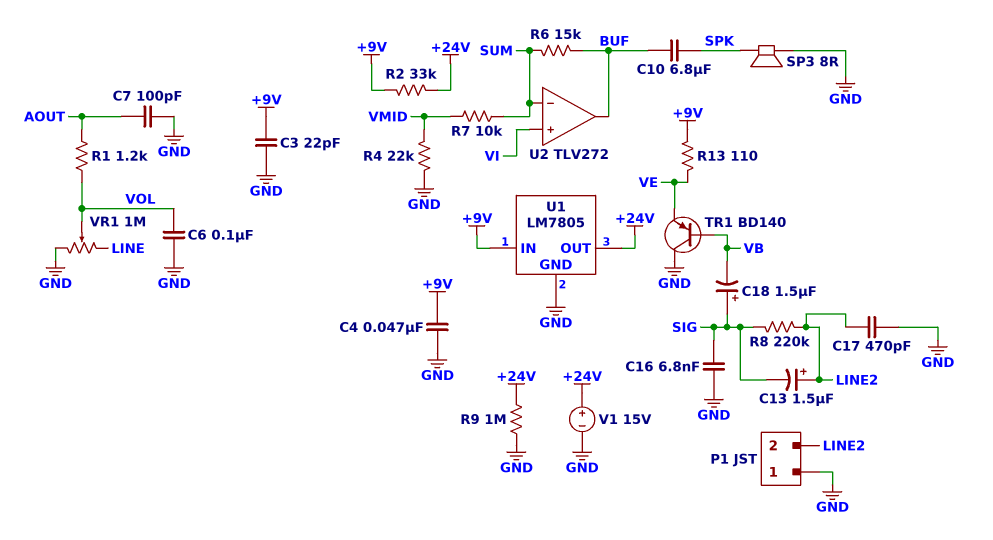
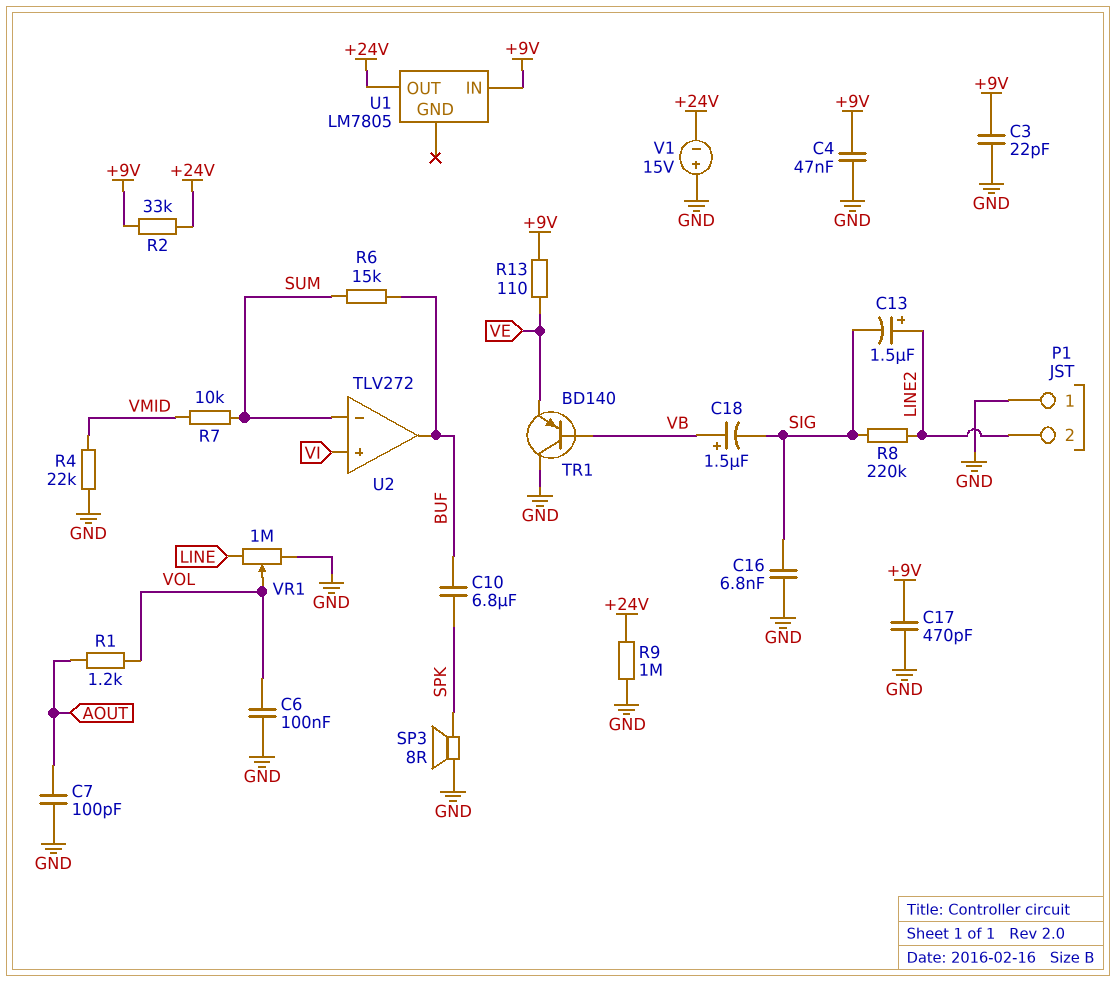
C17: 470pF (GND, LINE2) -> 470pF (+9V, GND)
C18: 1.5uF (plus SIG, minus VB) -> 1.5uF (plus VB, minus SIG)
U1 pin GND: GND -> none
V1: 15V (plus +24V, minus GND) -> 15V (plus GND, minus +24V)

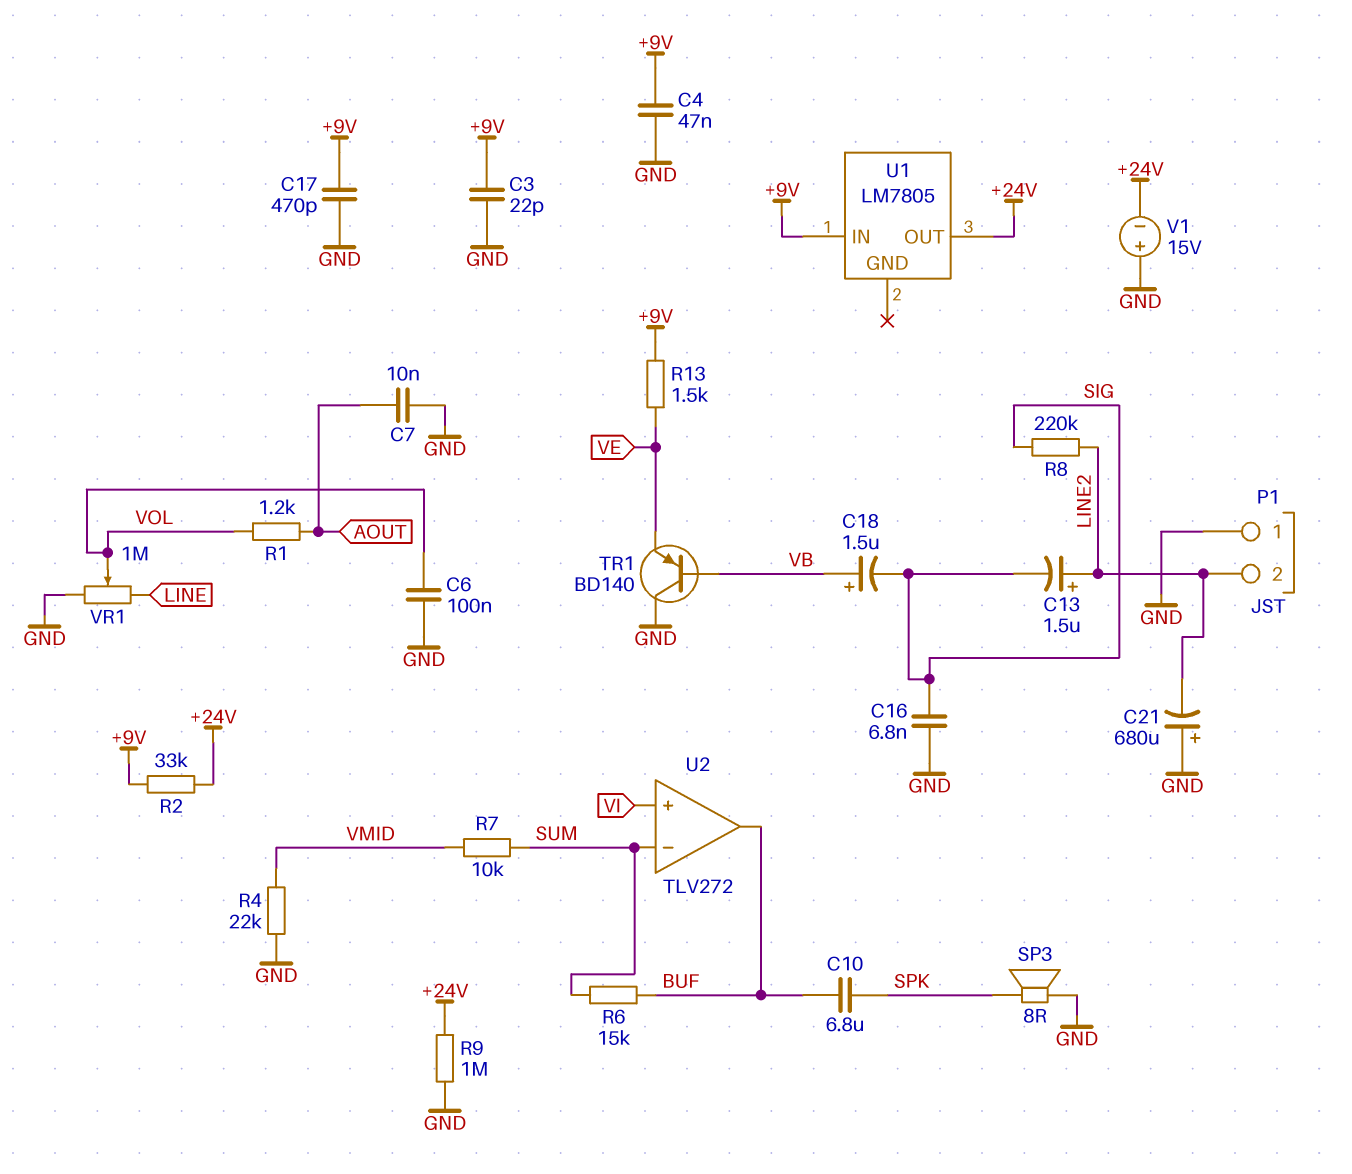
C7: 100pF (AOUT, GND) -> 10nF (AOUT, GND)
C21: none -> 680uF (plus GND, minus LINE2)
R13: 110 (+9V, VE) -> 1.5k (+9V, VE)

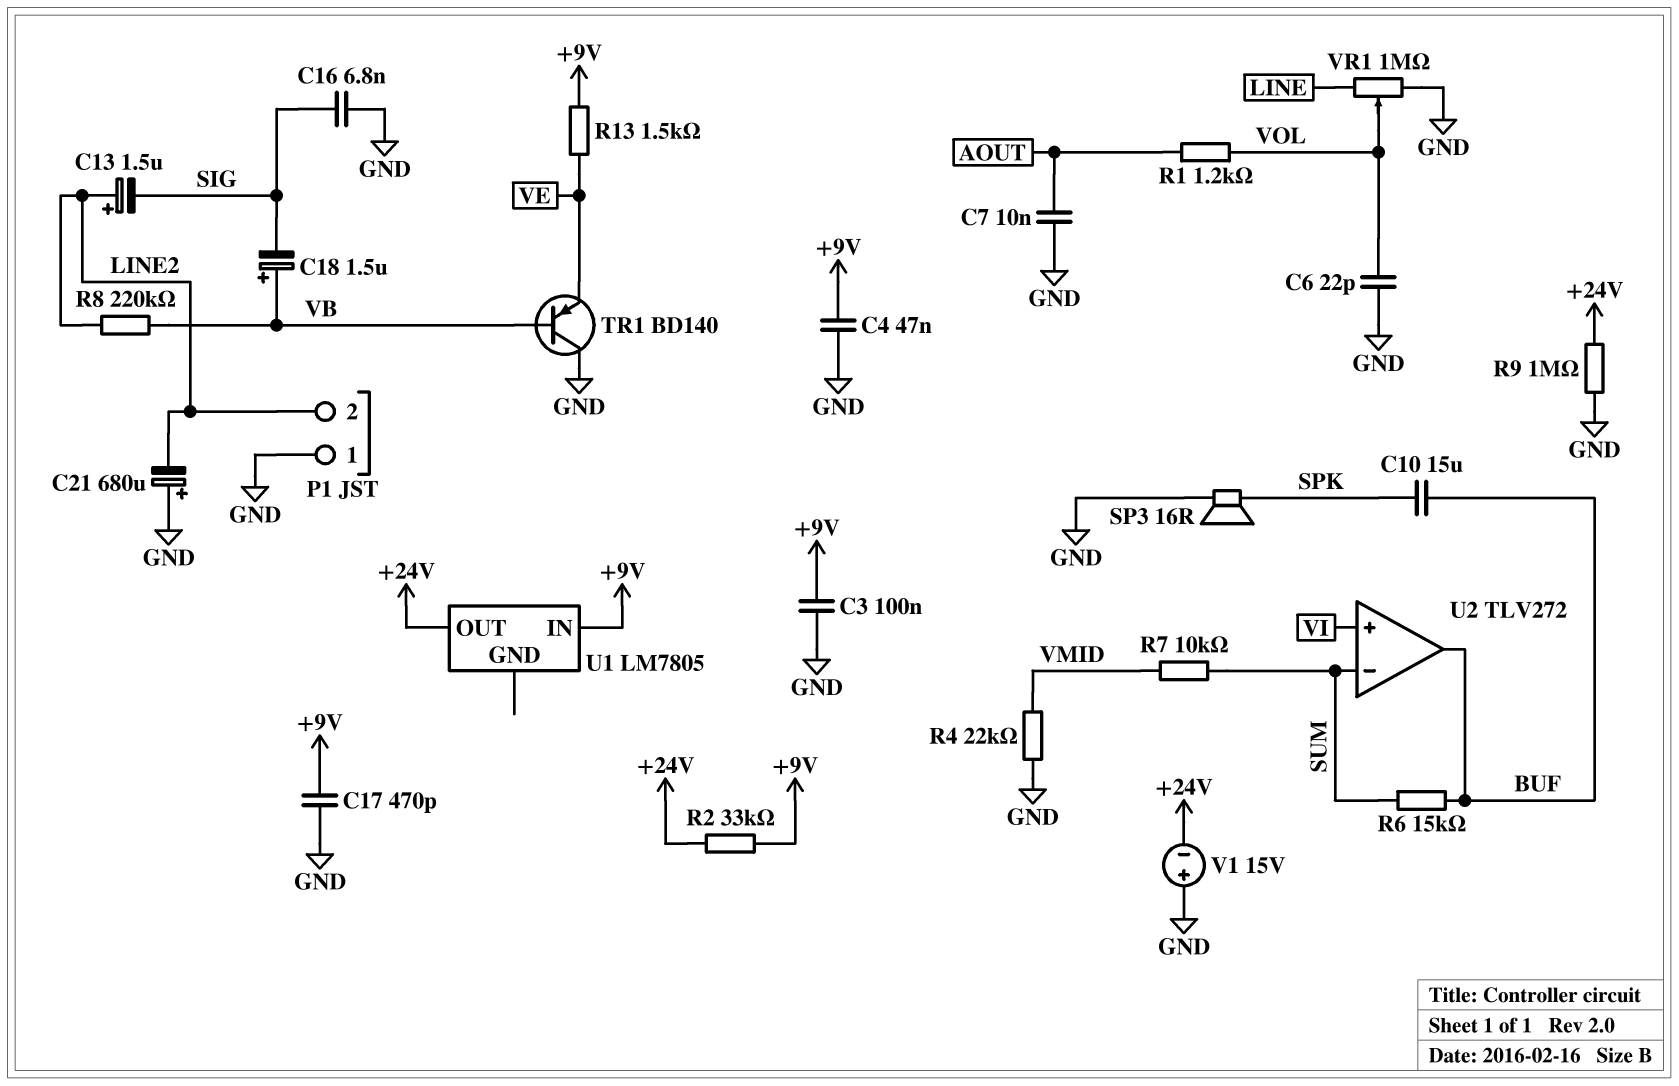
C3: 22pF (+9V, GND) -> 100nF (+9V, GND)
C6: 100nF (GND, VOL) -> 22pF (GND, VOL)
C10: 6.8uF (BUF, SPK) -> 15uF (BUF, SPK)
R8: 220k (LINE2, SIG) -> 220k (LINE2, VB)
SP3: speaker 8R (GND, SPK) -> speaker 16R (GND, SPK)

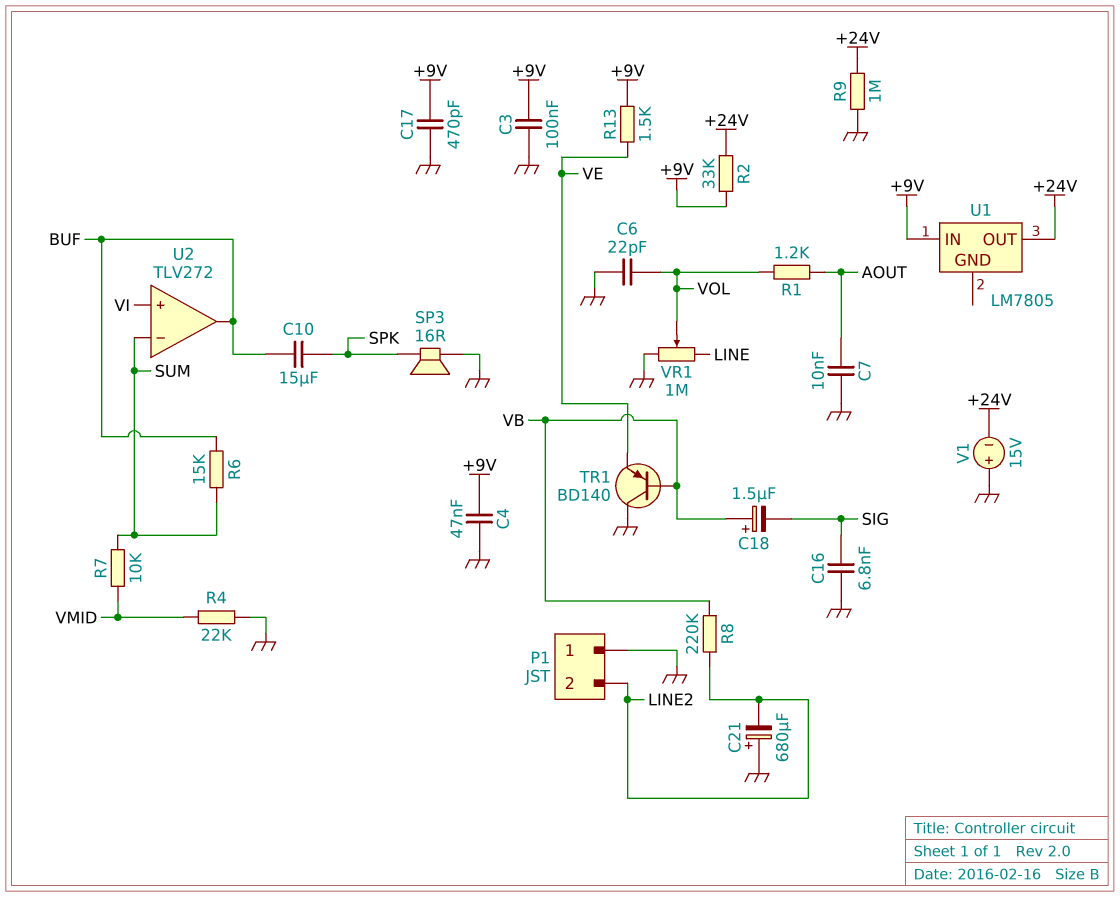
C13: 1.5uF (plus LINE2, minus SIG) -> none

